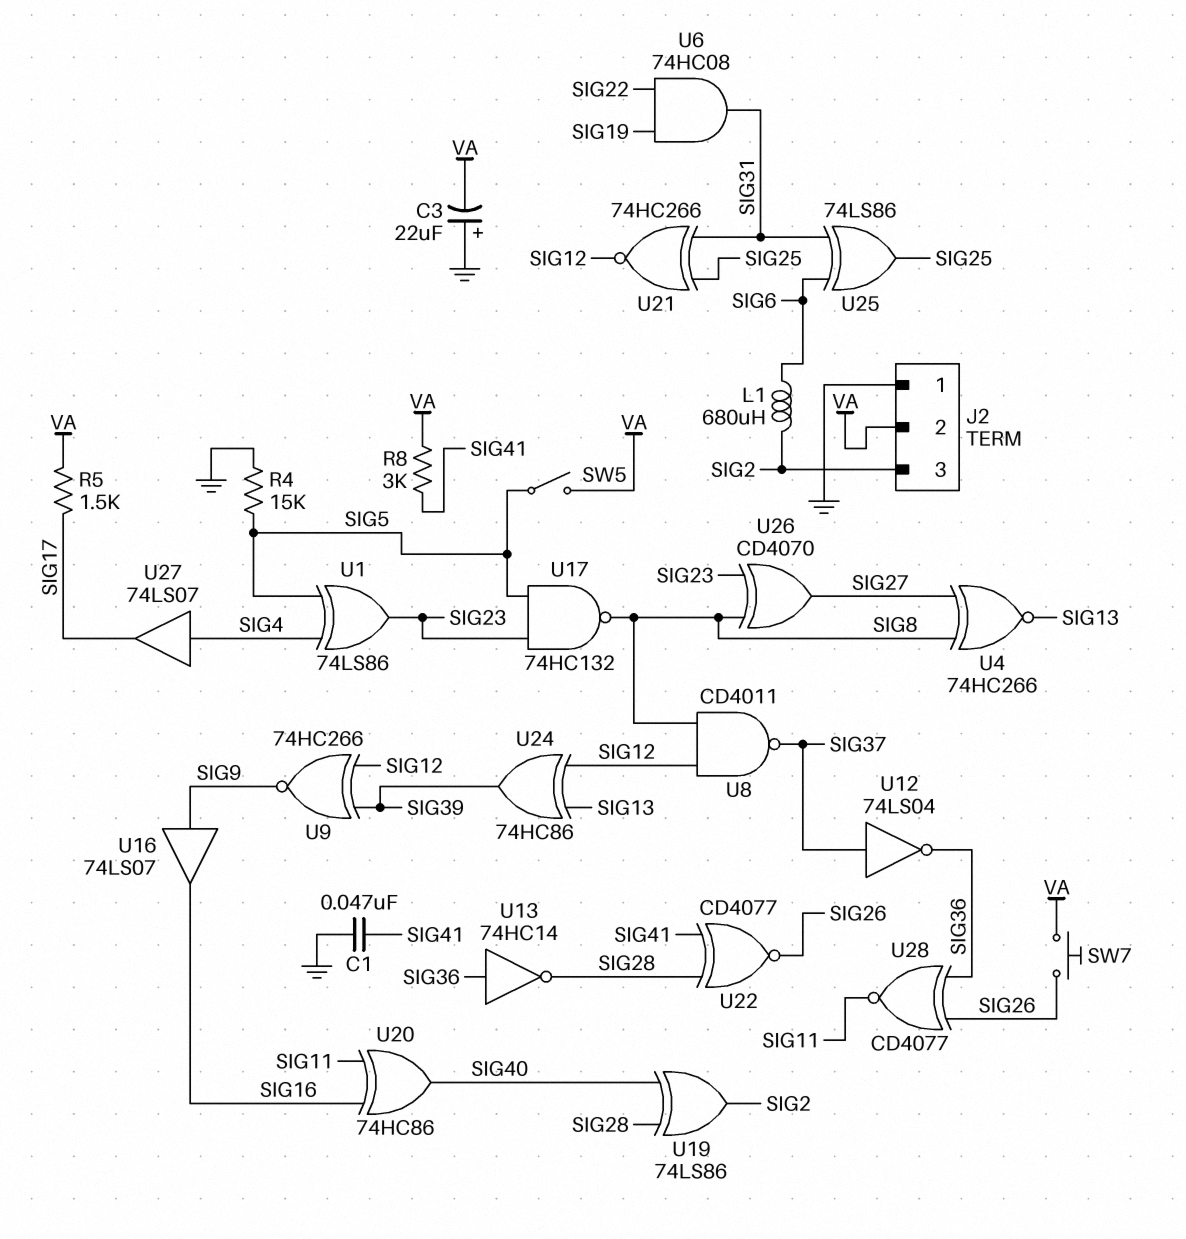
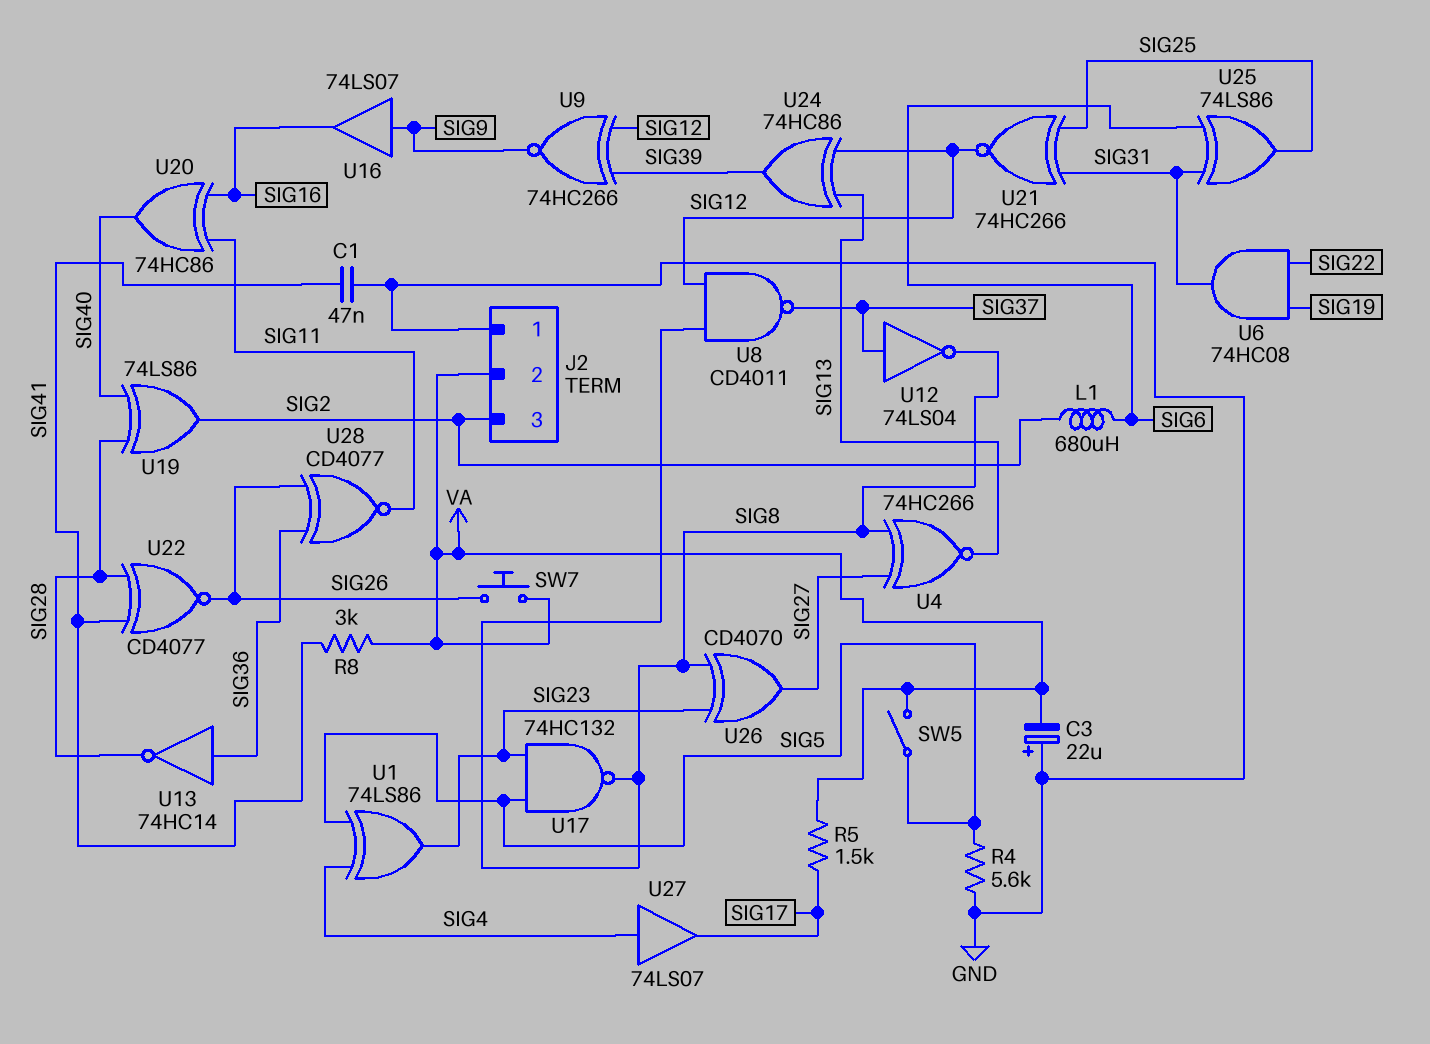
R4: 15k (GND, SIG5) -> 5.6k (GND, SIG5)
U12: NOT 74LS04 (in SIG37, out SIG36) -> NOT 74LS04 (in SIG37, out SIG8)

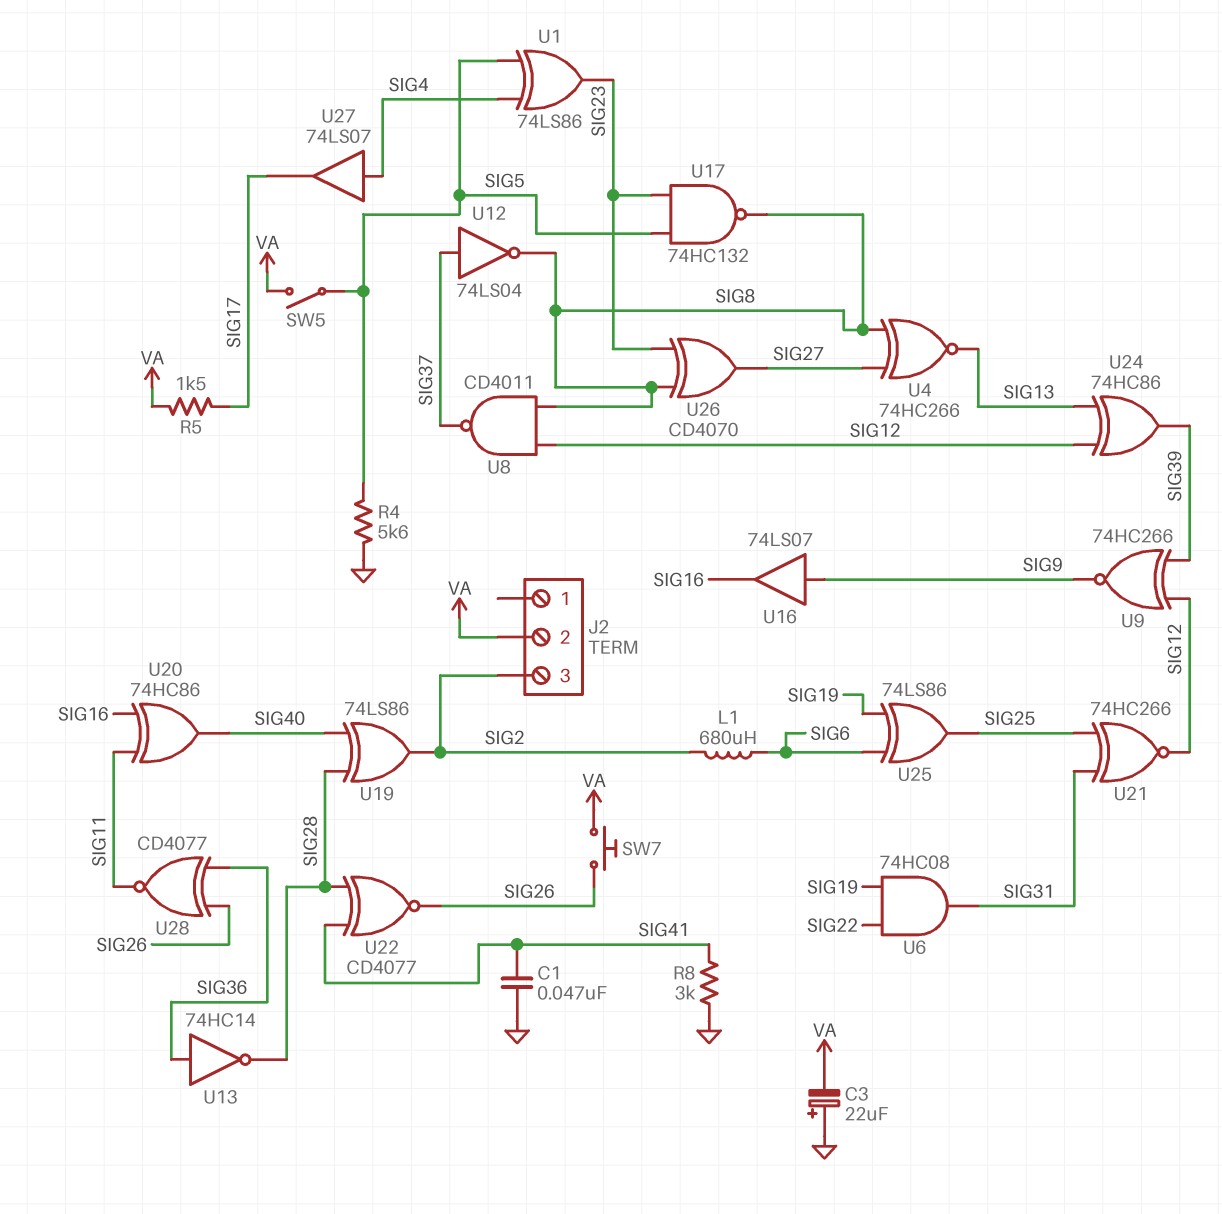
J2 pin 1: GND -> none
R8: 3k (SIG41, VA) -> 3k (GND, SIG41)
U25: XOR 74LS86 (in SIG6, in SIG31, out SIG25) -> XOR 74LS86 (in SIG6, in SIG19, out SIG25)

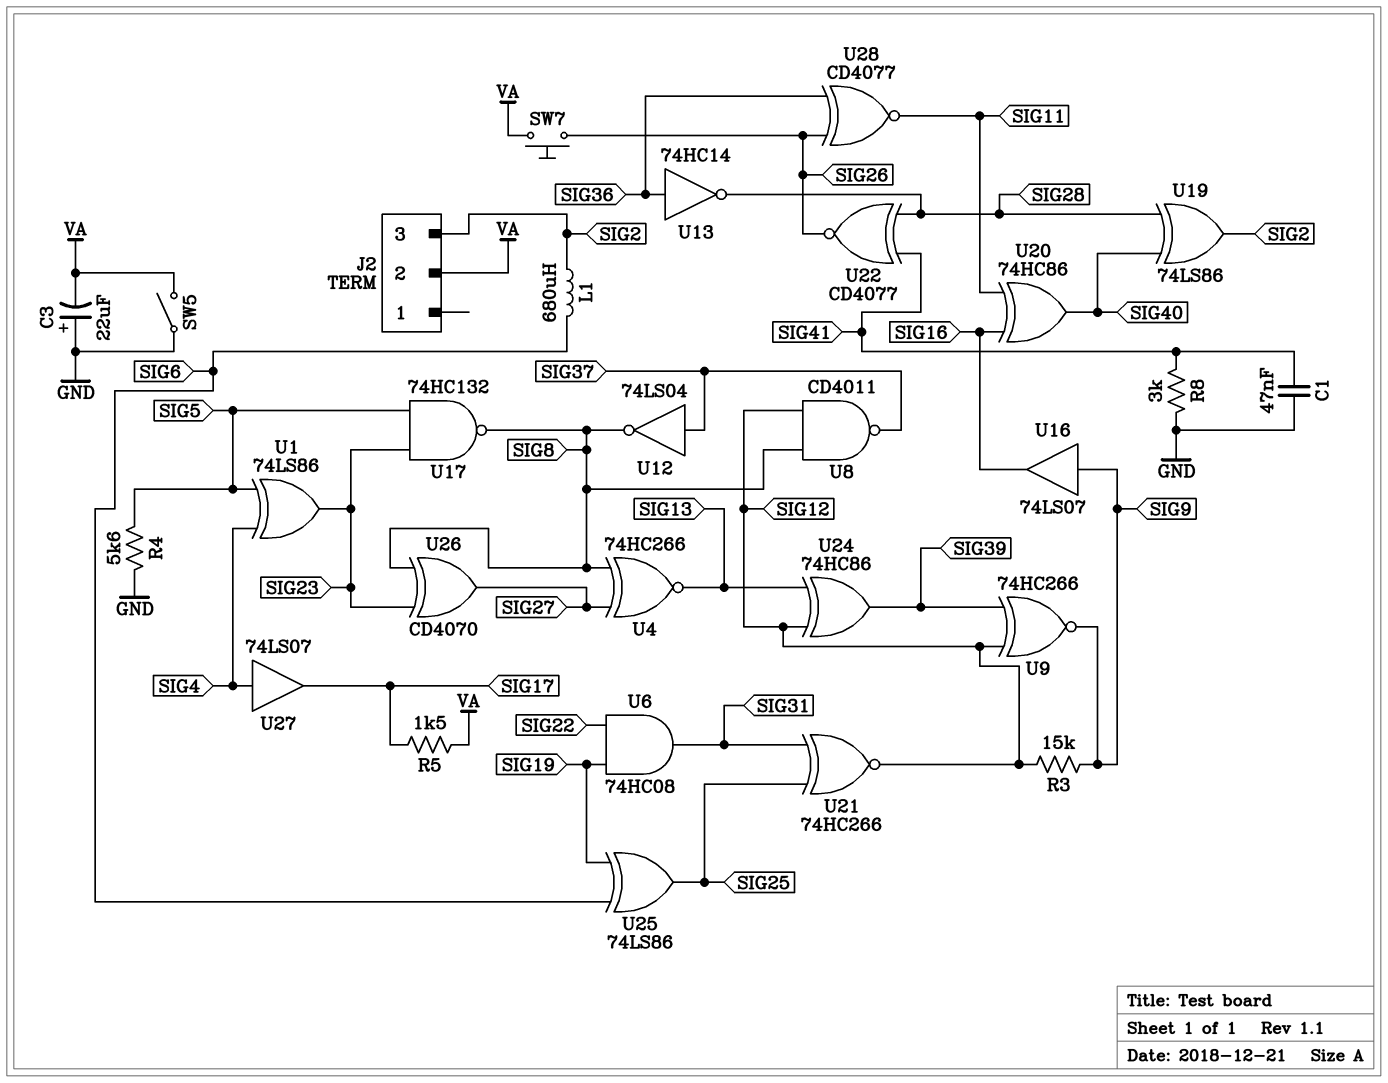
R3: none -> 15k (SIG9, SIG12)
SW5: switch (SIG5, VA) -> switch (GND, VA)

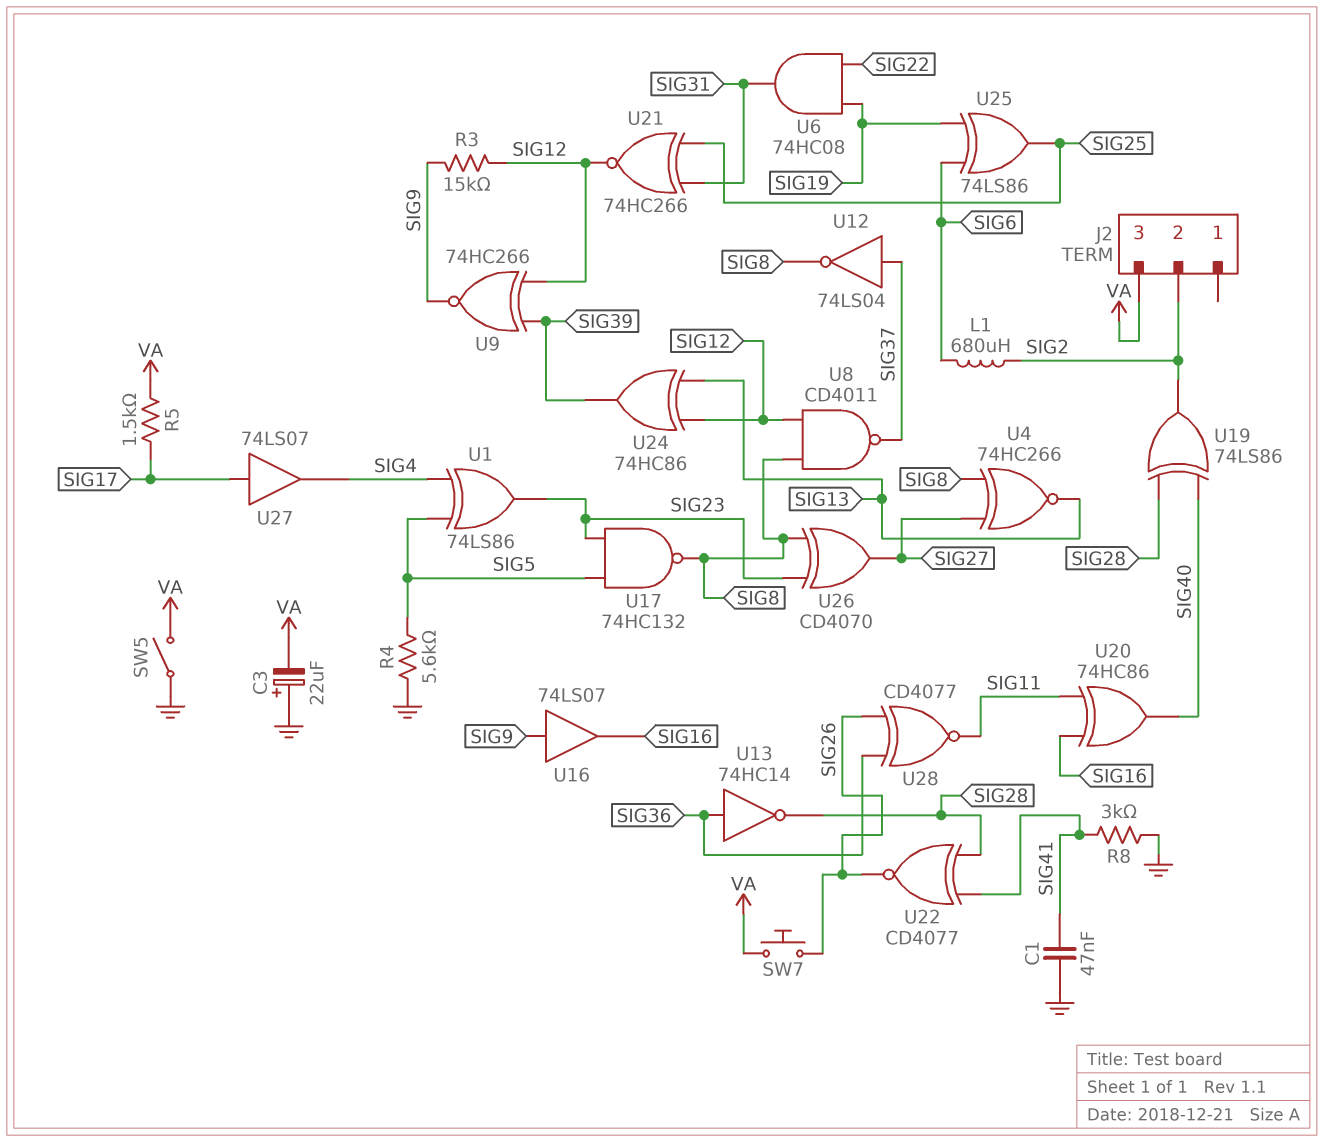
J2 pin 2: VA -> SIG2
J2 pin 3: SIG2 -> VA
U27: buffer 74LS07 (in SIG4, out SIG17) -> buffer 74LS07 (in SIG17, out SIG4)

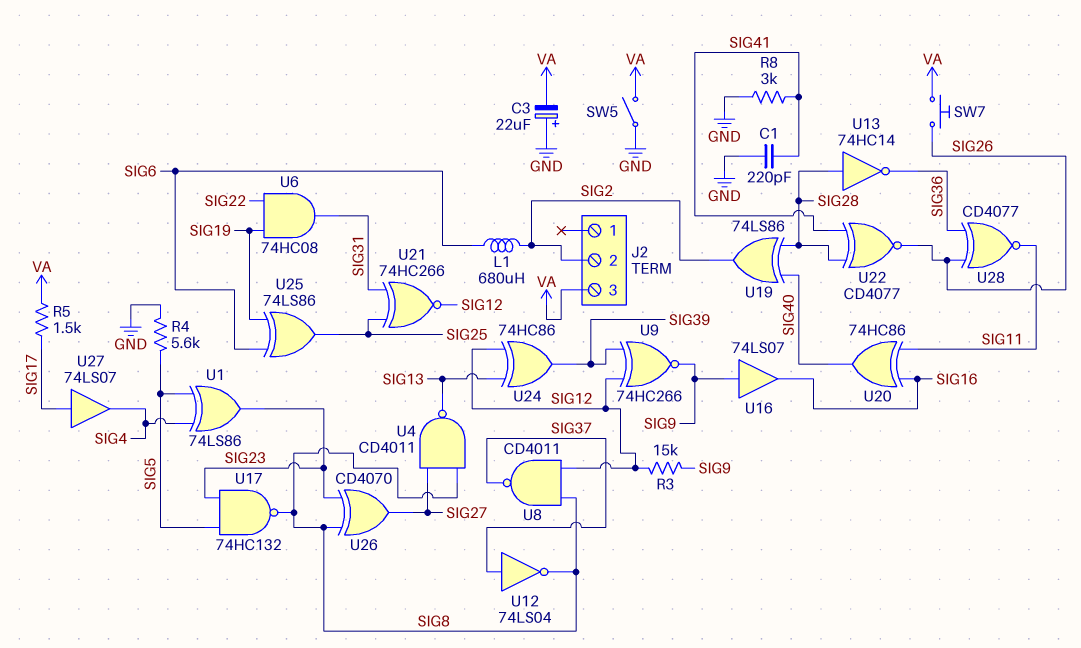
C1: 47nF (GND, SIG41) -> 220pF (GND, SIG41)
U4: XNOR 74HC266 (in SIG8, in SIG27, out SIG13) -> NAND CD4011 (in SIG8, in SIG27, out SIG13)
U13: NOT 74HC14 (in SIG36, out SIG28) -> NOT 74HC14 (in SIG28, out SIG36)

